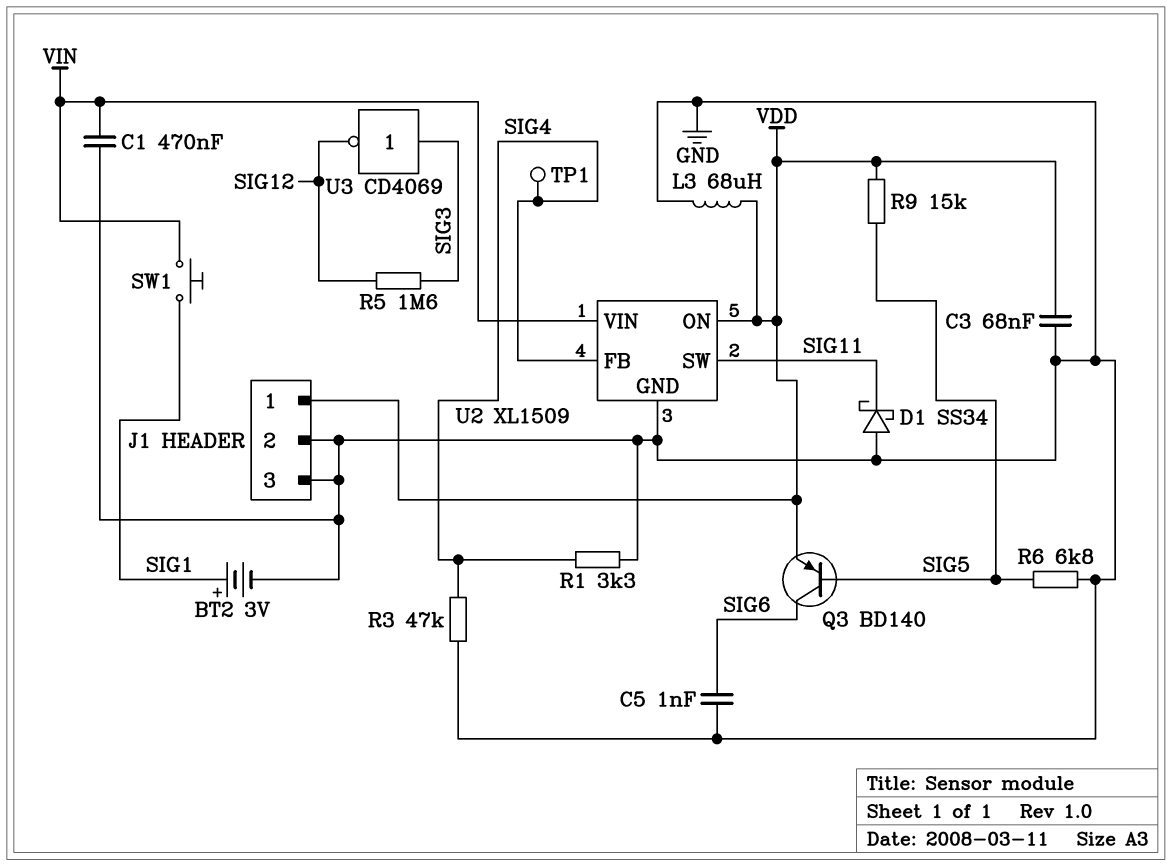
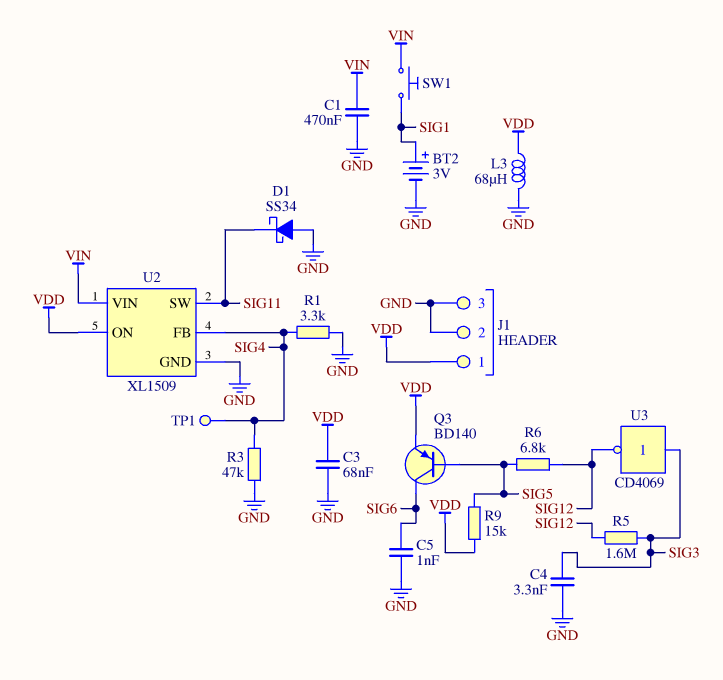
C4: none -> 3.3nF (GND, SIG3)
R6: 6.8k (GND, SIG5) -> 6.8k (SIG5, SIG12)

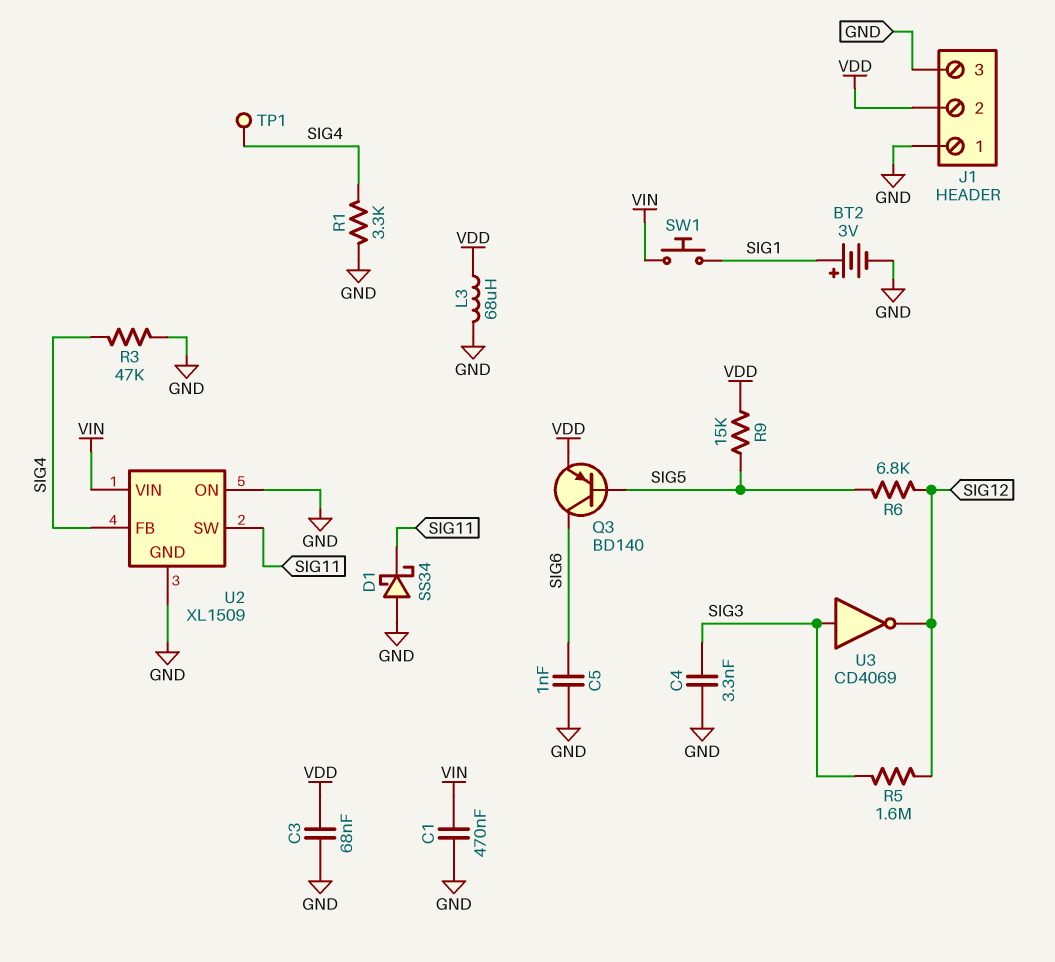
J1 pin 1: VDD -> GND
J1 pin 2: GND -> VDD
U2 pin ON: VDD -> GND

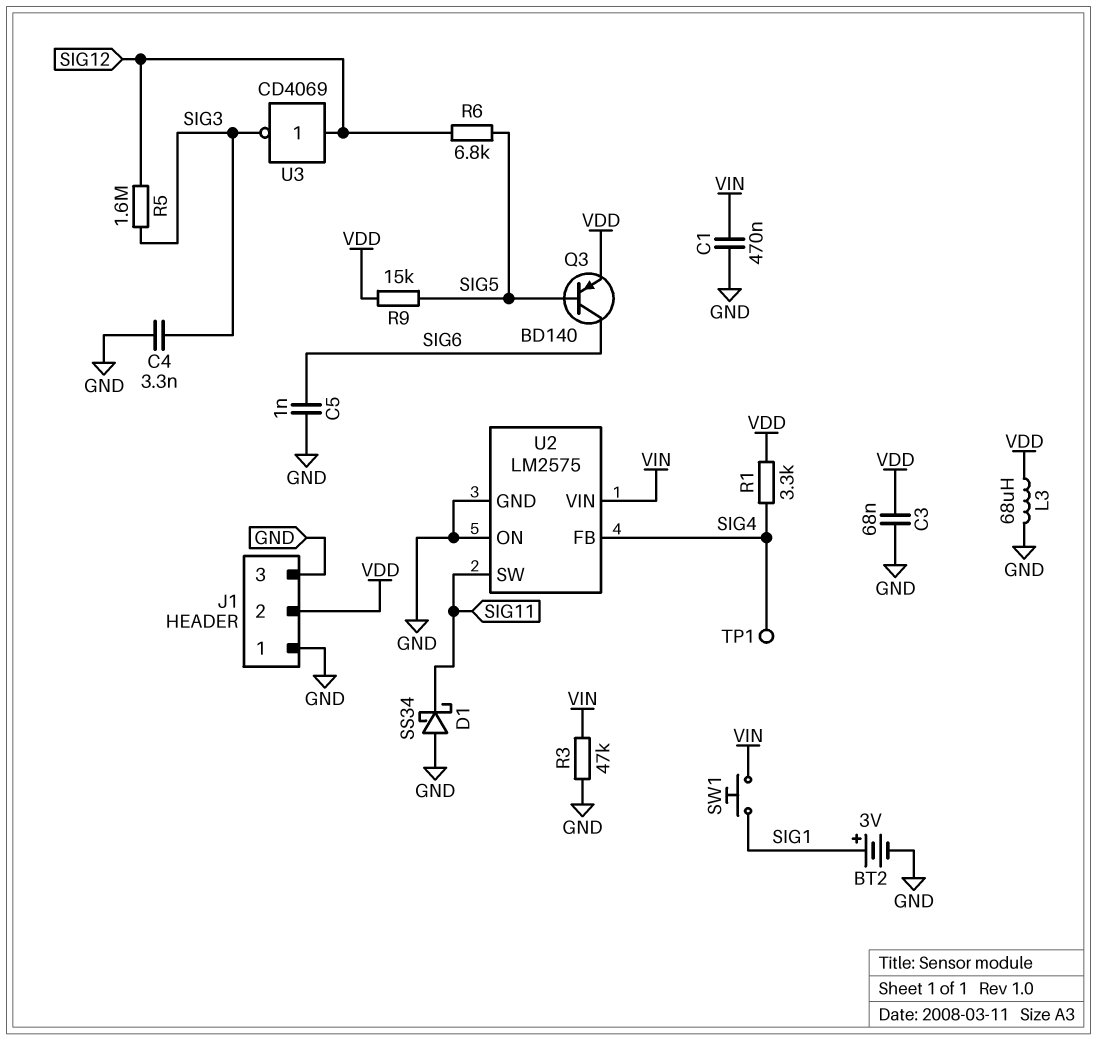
R1: 3.3k (GND, SIG4) -> 3.3k (SIG4, VDD)
R3: 47k (GND, SIG4) -> 47k (GND, VIN)
U2: XL1509 -> LM2575
U3: NOT CD4069 (in SIG3, out SIG12) -> NOT CD4069 (in SIG12, out SIG3)

